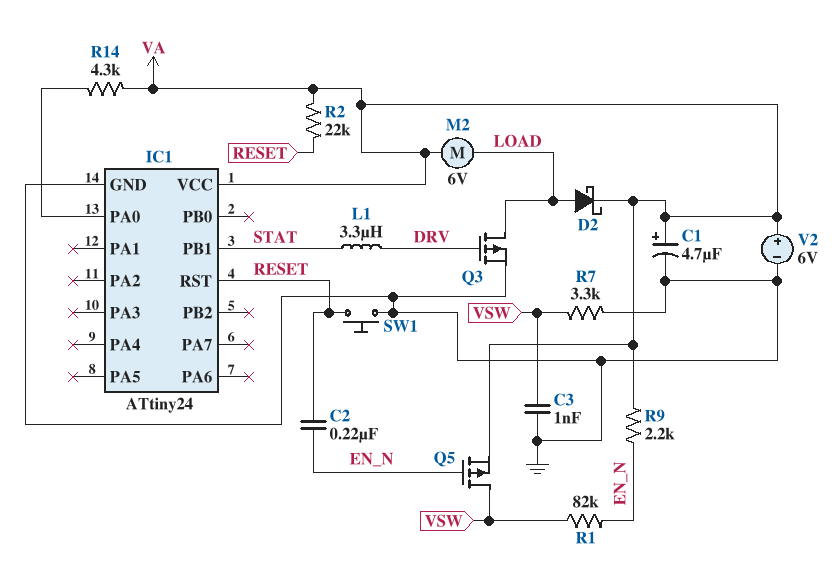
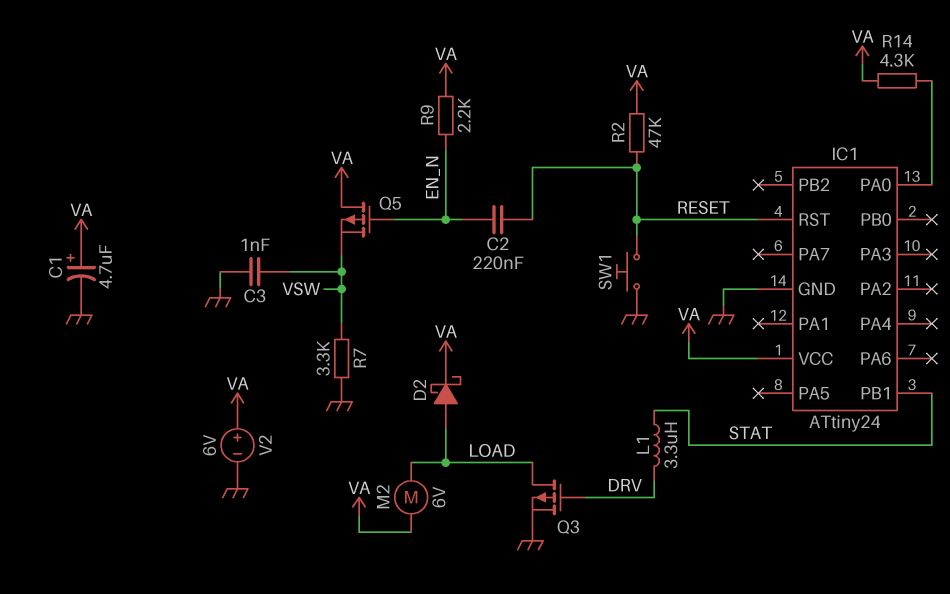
Q5: PMOS (G EN_N, D VSW, S VA) -> PMOS (G EN_N, D VA, S VSW)
R1: 82k (EN_N, VSW) -> none
R2: 22k (RESET, VA) -> 47k (RESET, VA)

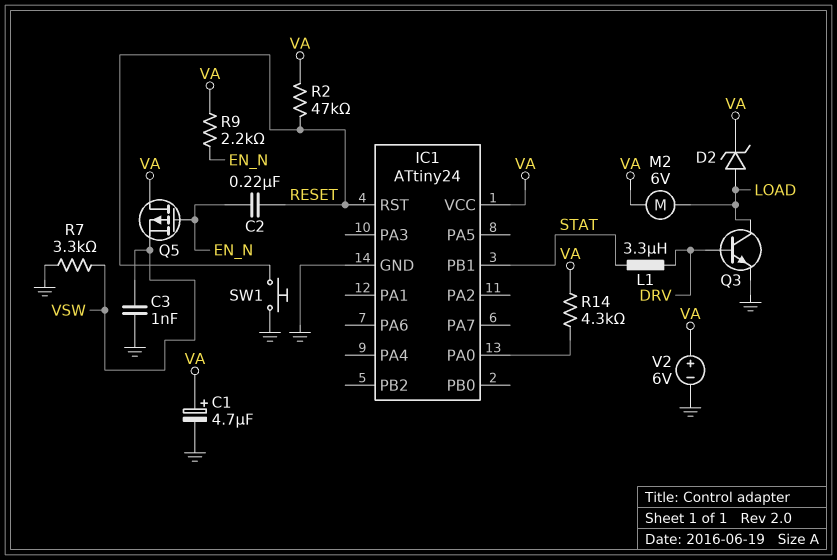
D2: schottky (A LOAD, K VA) -> zener (A LOAD, K VA)
Q3: PMOS (G DRV, D LOAD, S GND) -> NPN (B DRV, C LOAD, E GND)

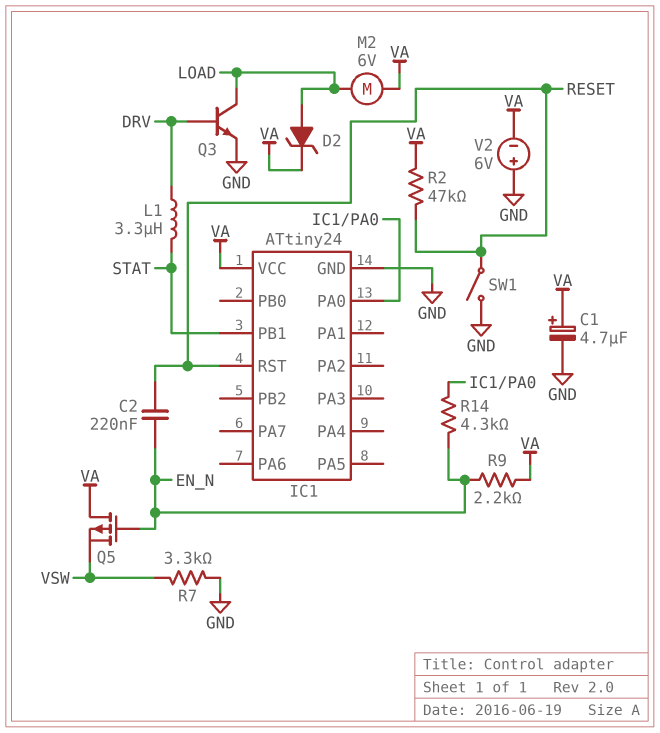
C3: 1nF (GND, VSW) -> none
R14: 4.3k (IC1/PA0, VA) -> 4.3k (EN_N, IC1/PA0)
SW1: button (GND, RESET) -> switch (GND, RESET)
V2: 6V (plus VA, minus GND) -> 6V (plus GND, minus VA)

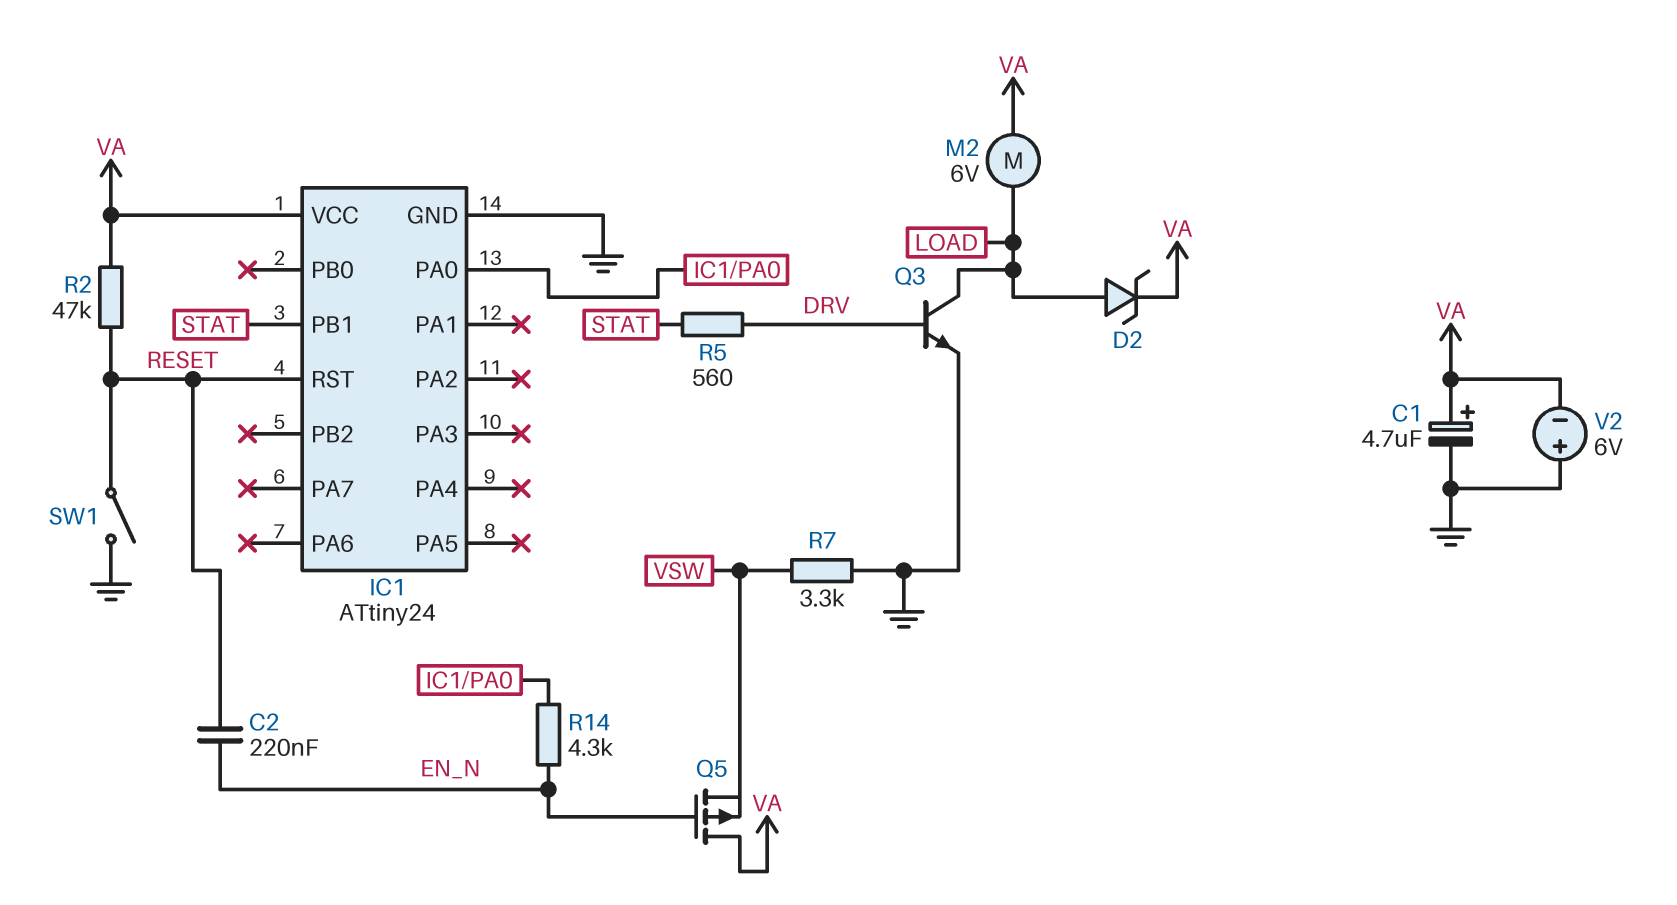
L1: 3.3uH (DRV, STAT) -> none
R5: none -> 560 (DRV, STAT)
R9: 2.2k (EN_N, VA) -> none

